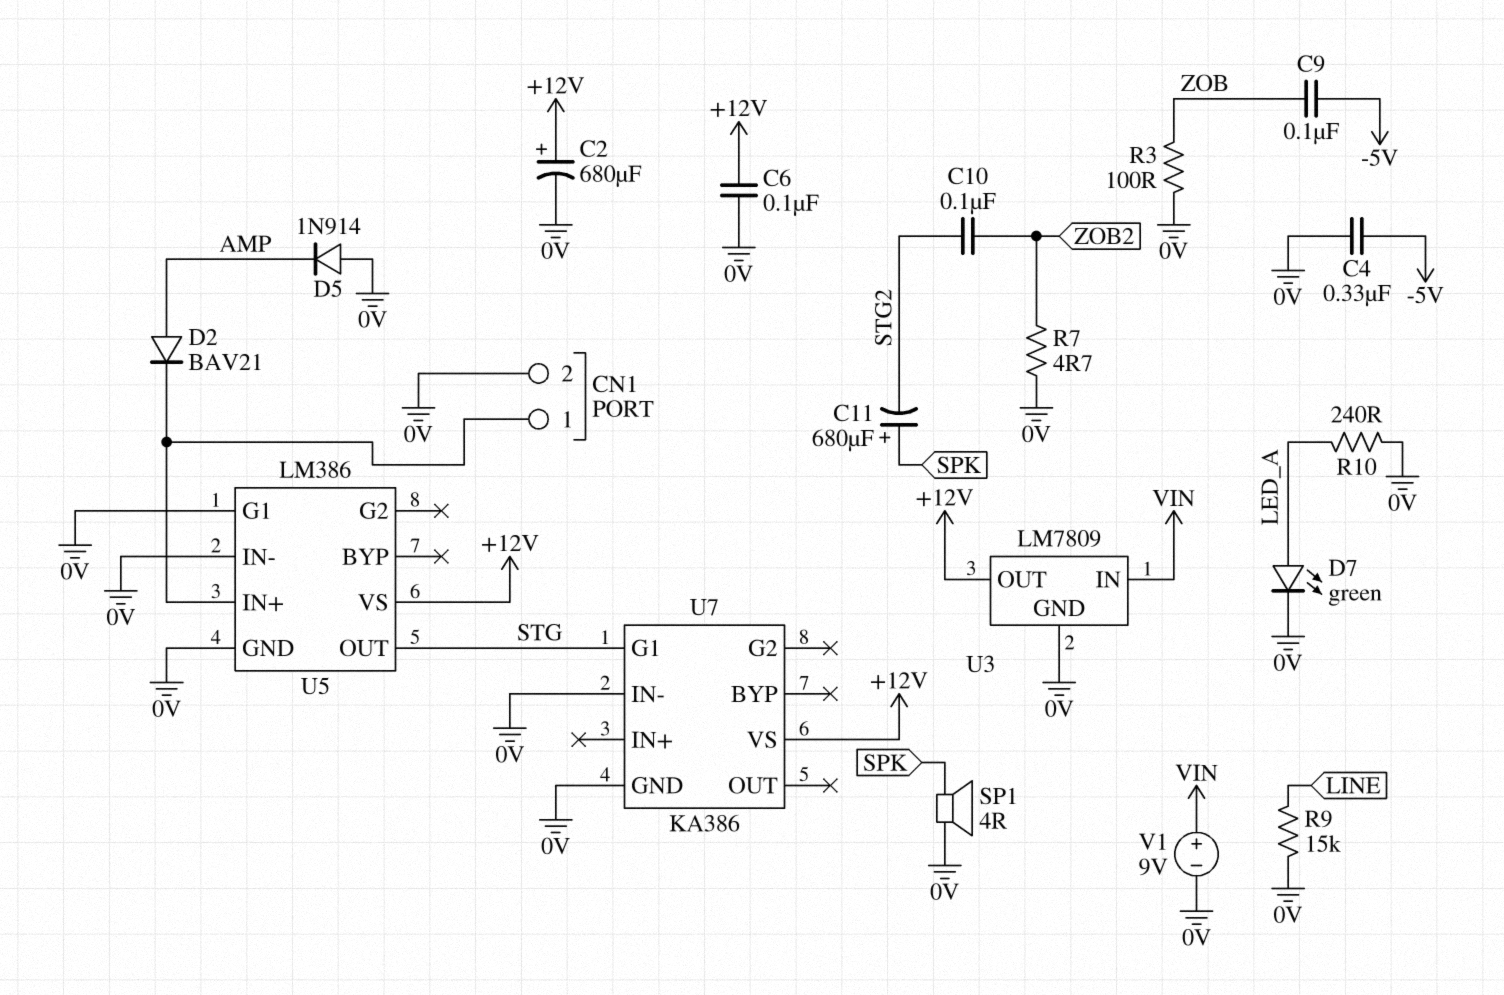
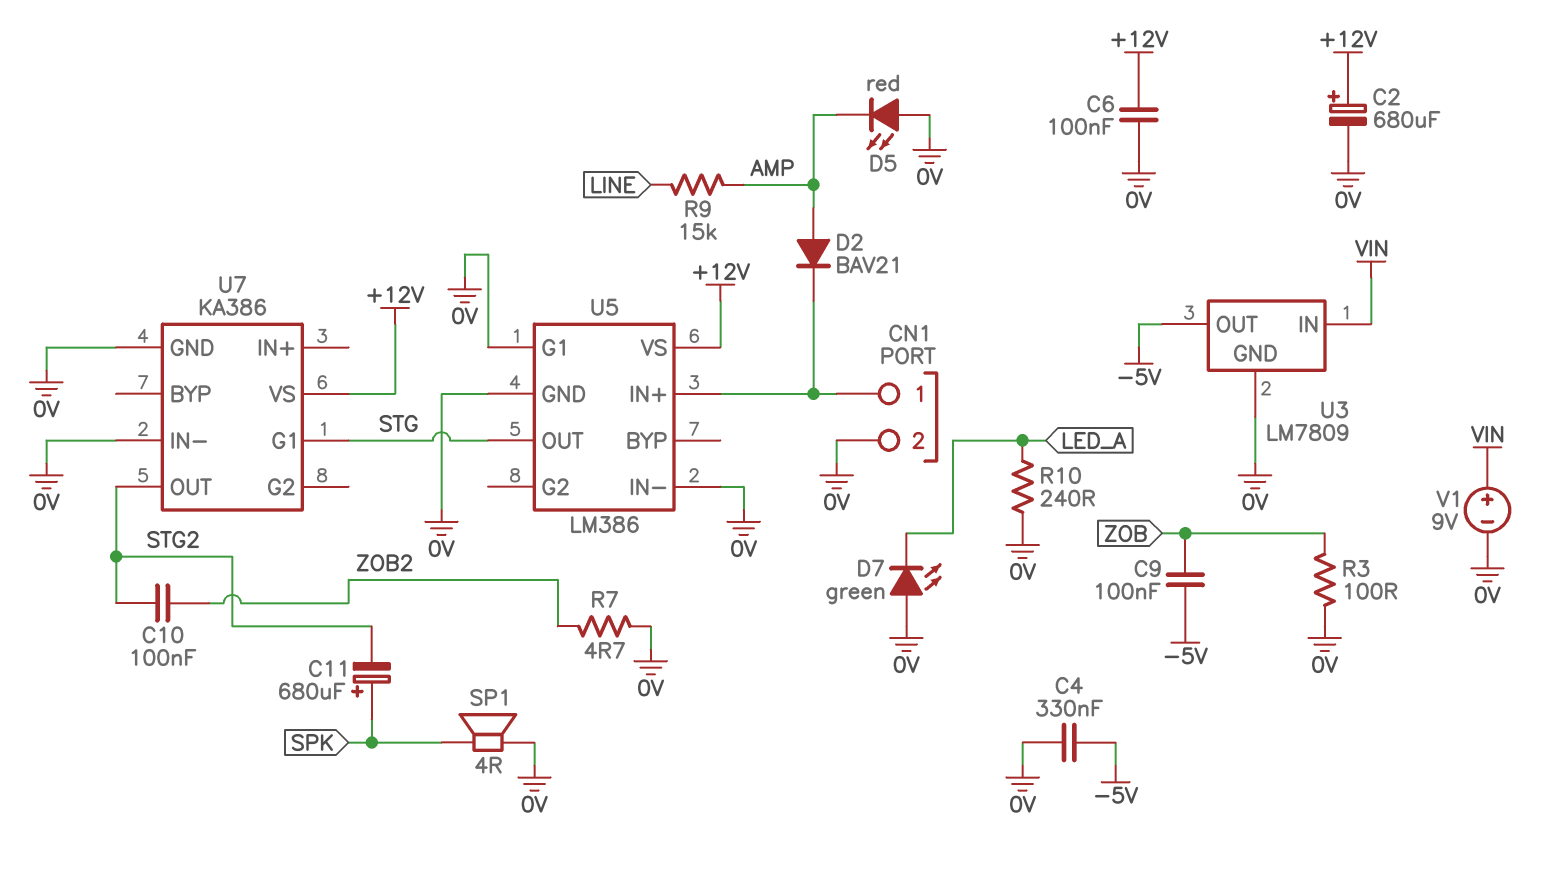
D5: diode 1N914 (A 0V, K AMP) -> LED red (A 0V, K AMP)
D7: LED green (A LED_A, K 0V) -> LED green (A 0V, K LED_A)
R9: 15k (0V, LINE) -> 15k (AMP, LINE)
U3 pin OUT: +12V -> -5V
U7 pin OUT: none -> STG2

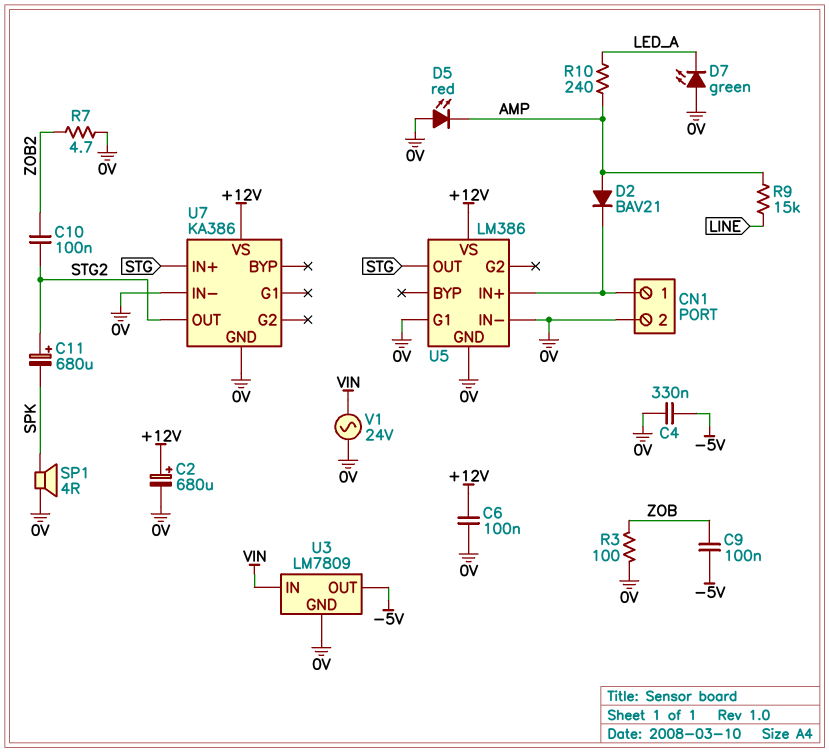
C11: 680uF (plus SPK, minus STG2) -> 680uF (plus STG2, minus SPK)
R10: 240 (0V, LED_A) -> 240 (AMP, LED_A)
U7 pin G1: STG -> none
U7 pin IN+: none -> STG
V1: 9V (plus VIN, minus 0V) -> AC 24V (0V, VIN)

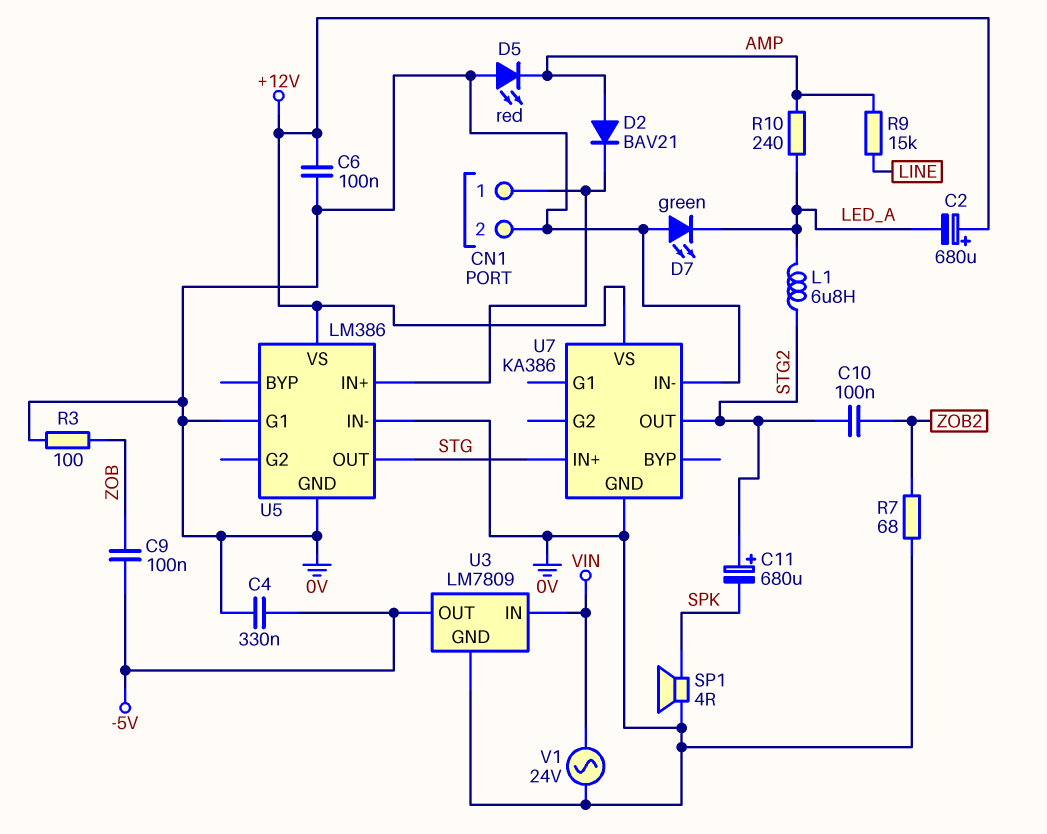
C2: 680uF (plus +12V, minus 0V) -> 680uF (plus +12V, minus LED_A)
L1: none -> 6.8uH (LED_A, STG2)
R7: 4.7 (0V, ZOB2) -> 68 (0V, ZOB2)

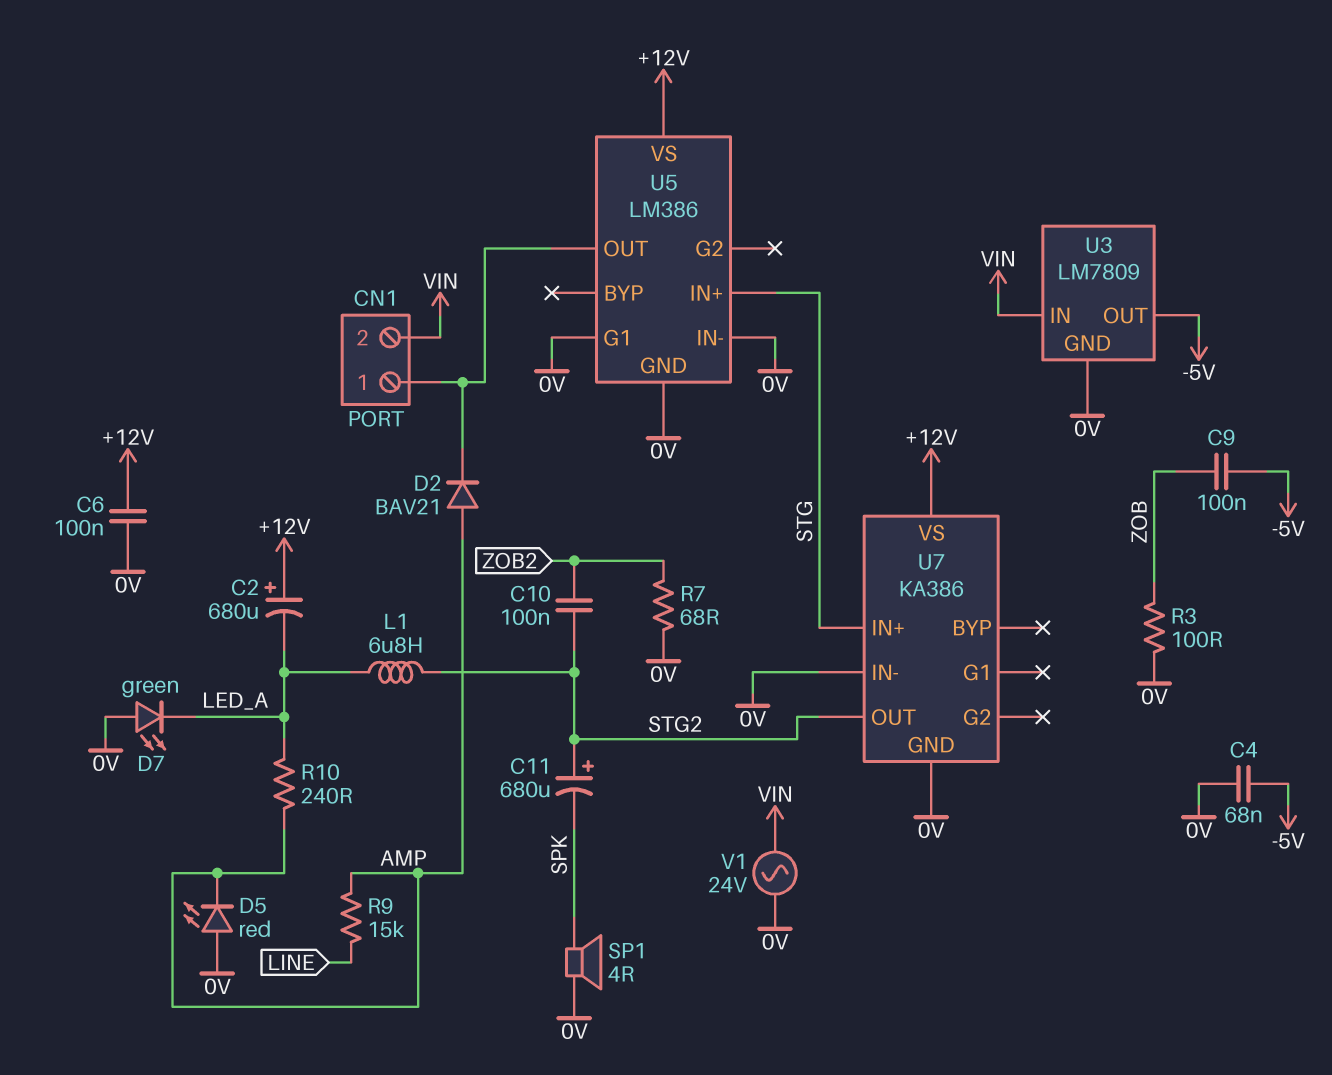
C4: 330nF (-5V, 0V) -> 68nF (-5V, 0V)
CN1 pin 2: 0V -> VIN
U5 pin IN+: CN1/1 -> STG
U5 pin OUT: STG -> CN1/1

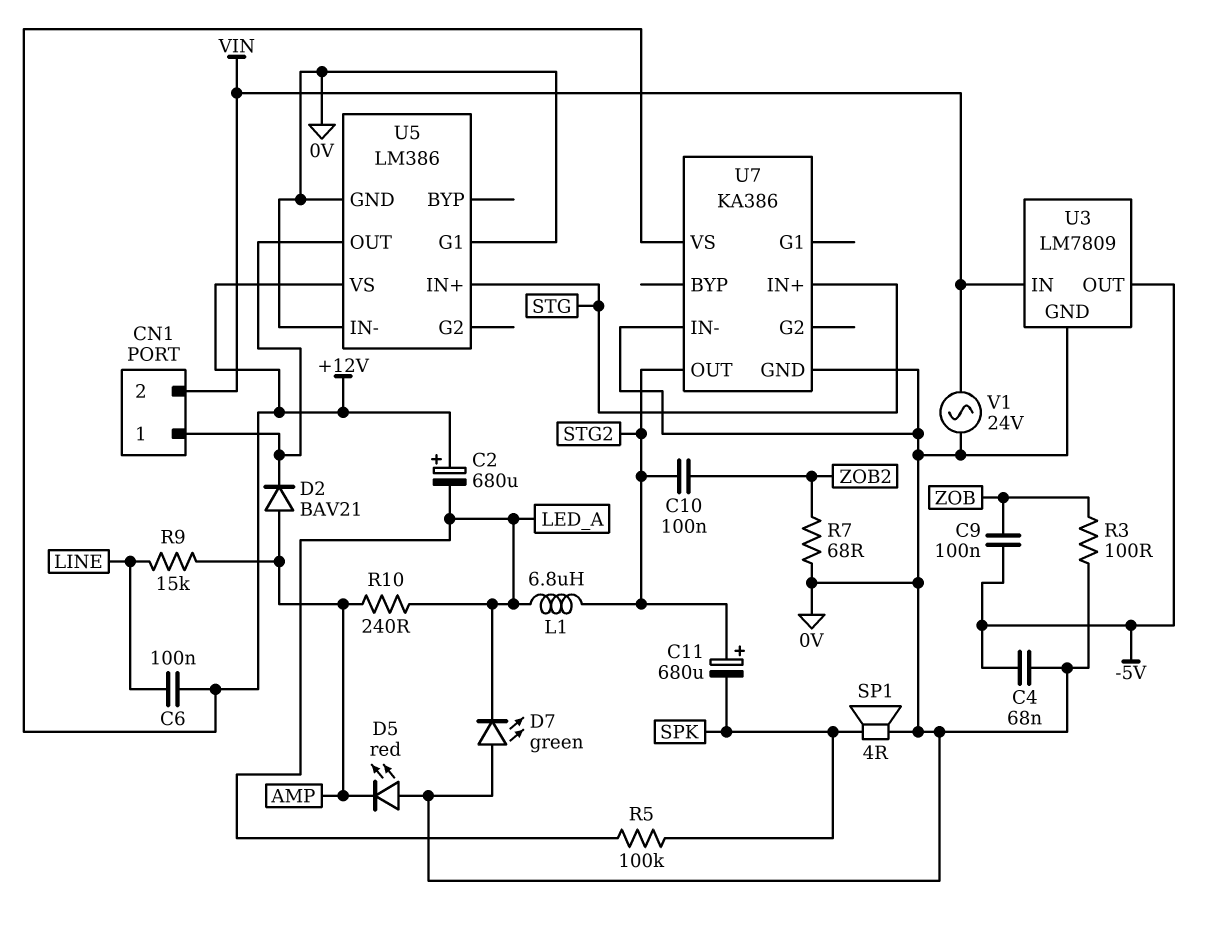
C6: 100nF (+12V, 0V) -> 100nF (+12V, LINE)
R5: none -> 100k (LED_A, SPK)

